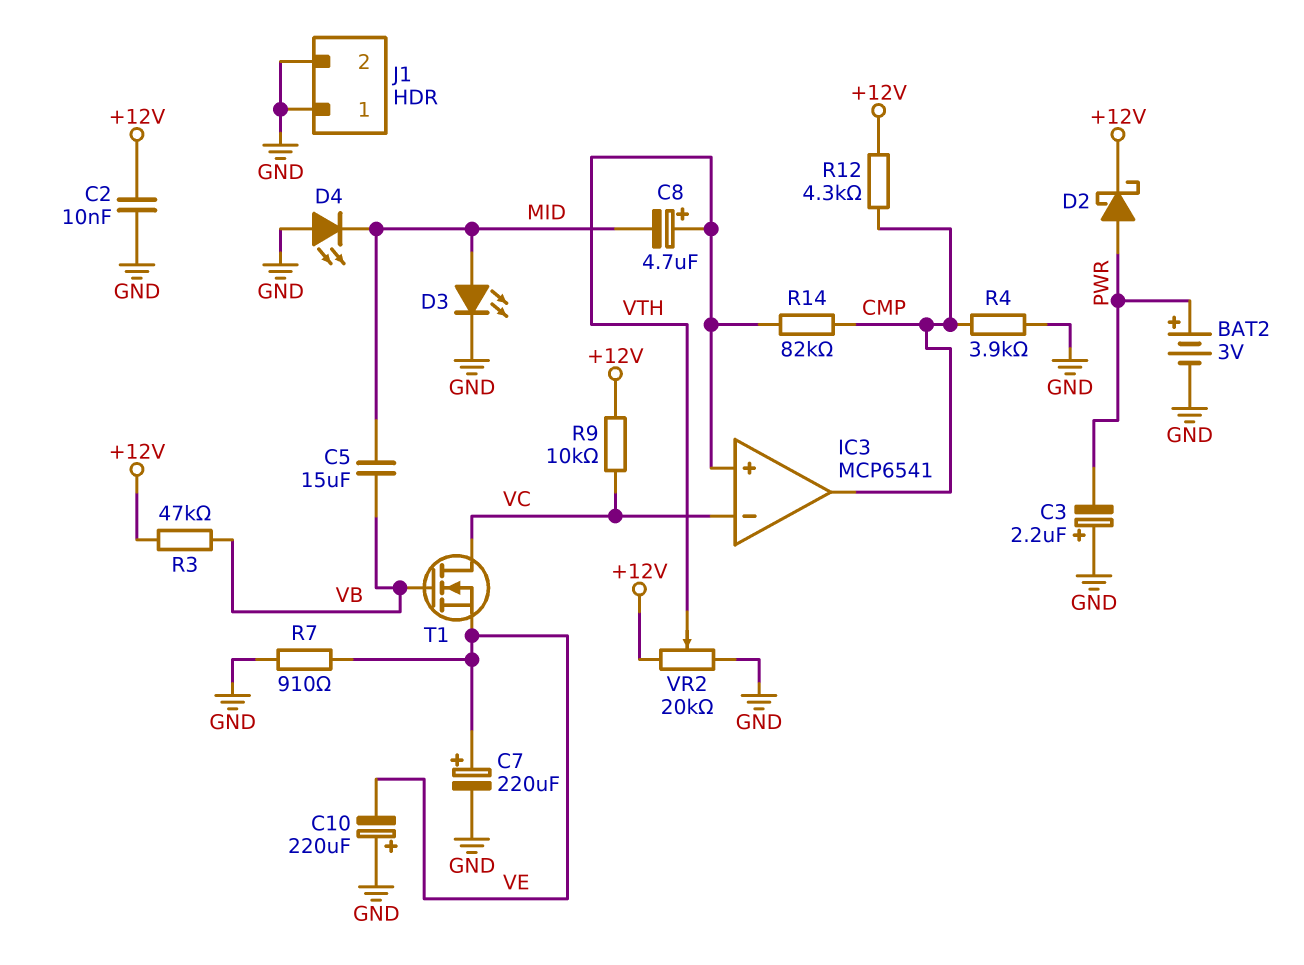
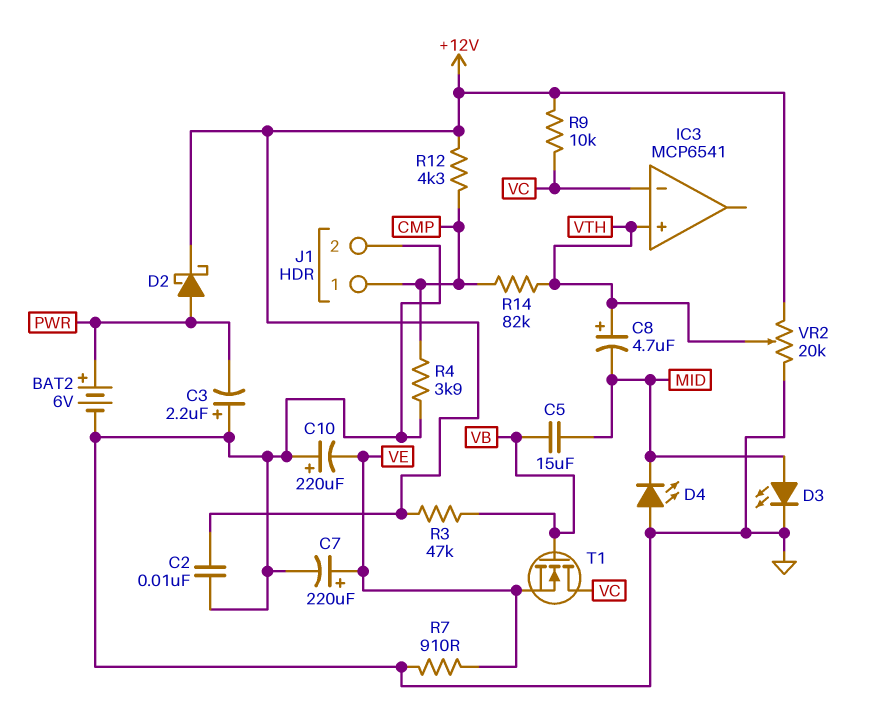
BAT2: 3V (plus PWR, minus GND) -> 6V (plus PWR, minus GND)
IC3 pin out: CMP -> none
J1 pin 1: GND -> CMP

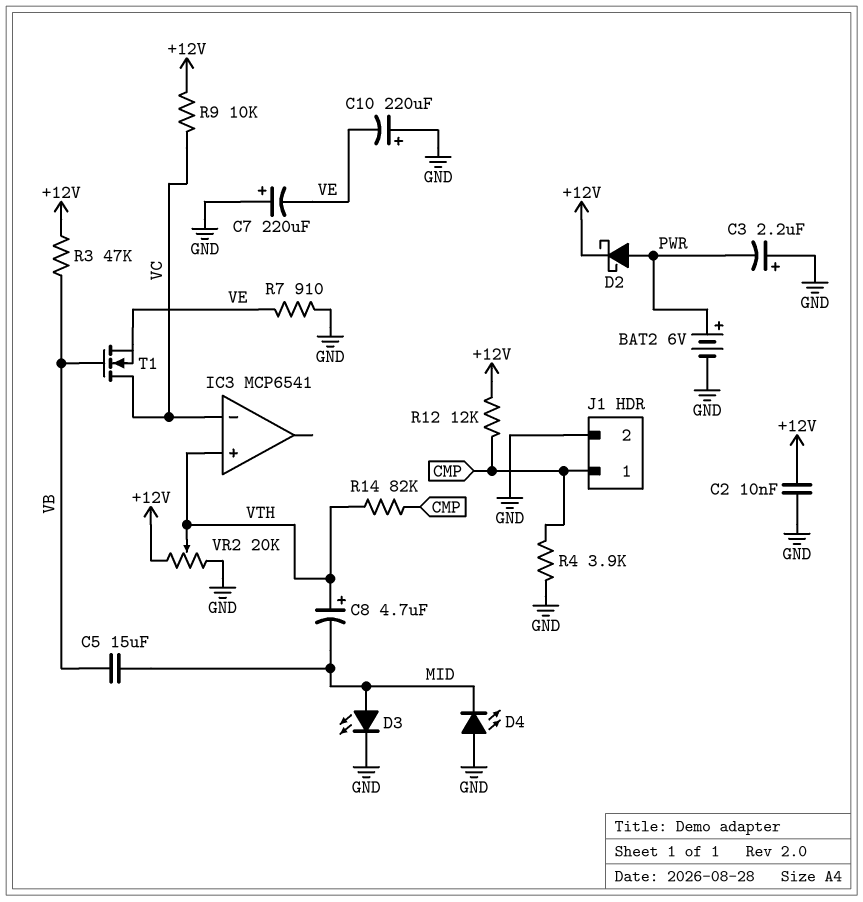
C7: 220uF (plus VE, minus GND) -> 220uF (plus GND, minus VE)
R12: 4.3k (+12V, CMP) -> 12k (+12V, CMP)

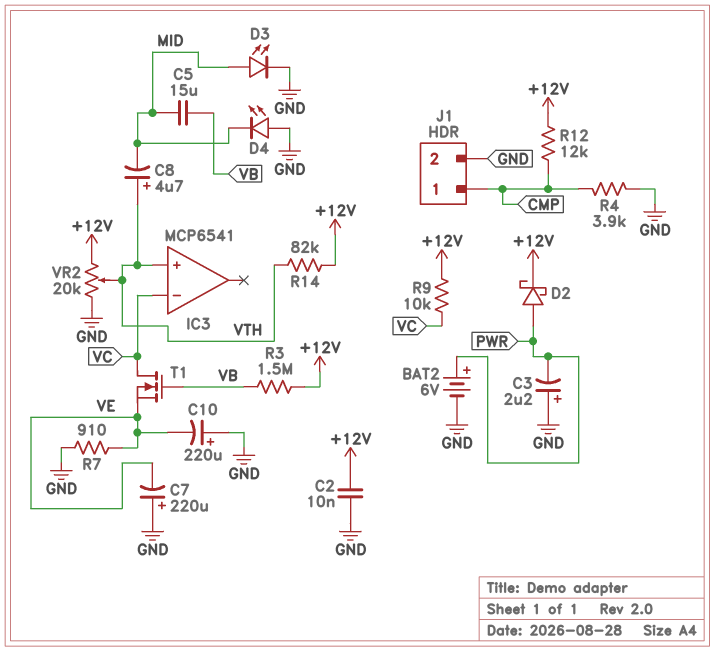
R3: 47k (+12V, VB) -> 1.5M (+12V, VB)
R14: 82k (CMP, VTH) -> 82k (+12V, VTH)

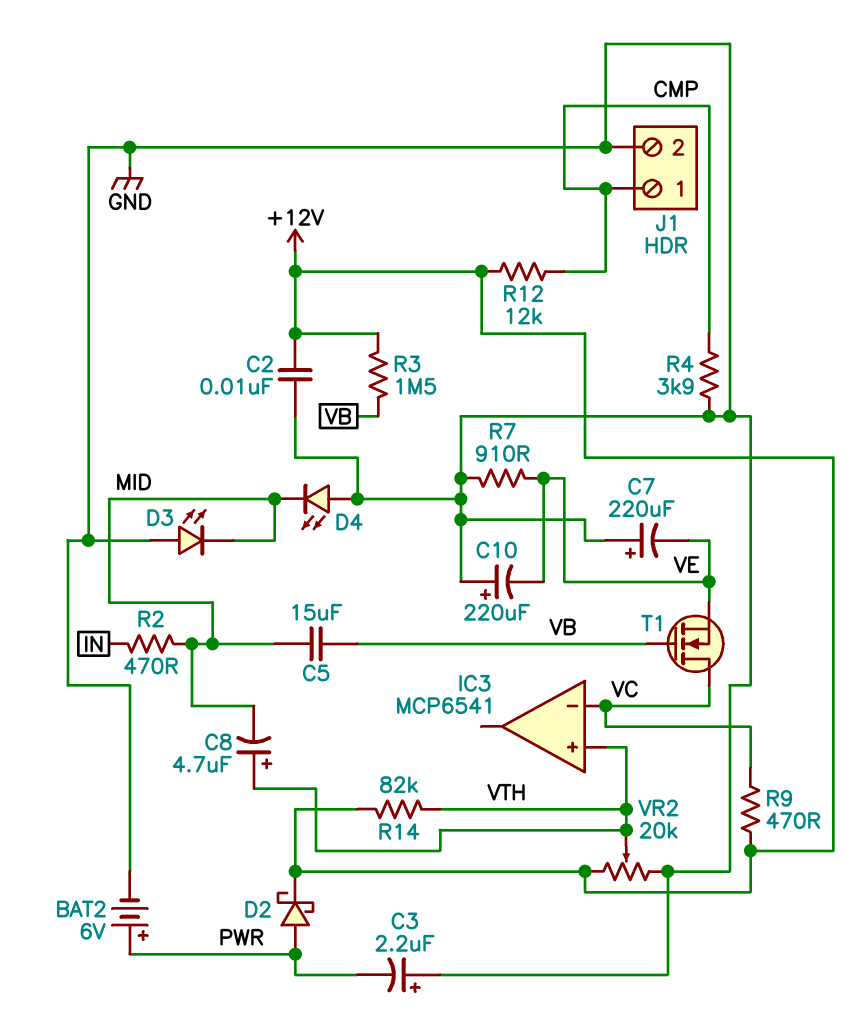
D3: LED (A MID, K GND) -> LED (A GND, K MID)
R2: none -> 470 (IN, MID)
R9: 10k (+12V, VC) -> 470 (+12V, VC)

